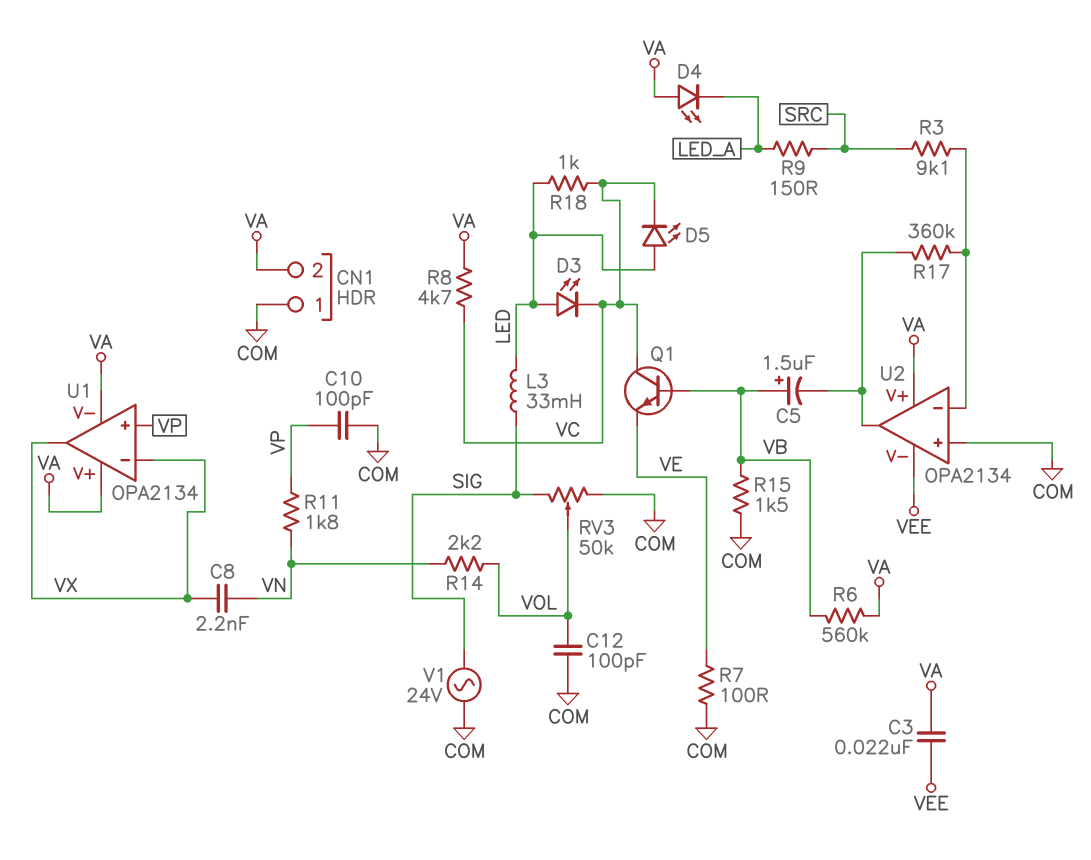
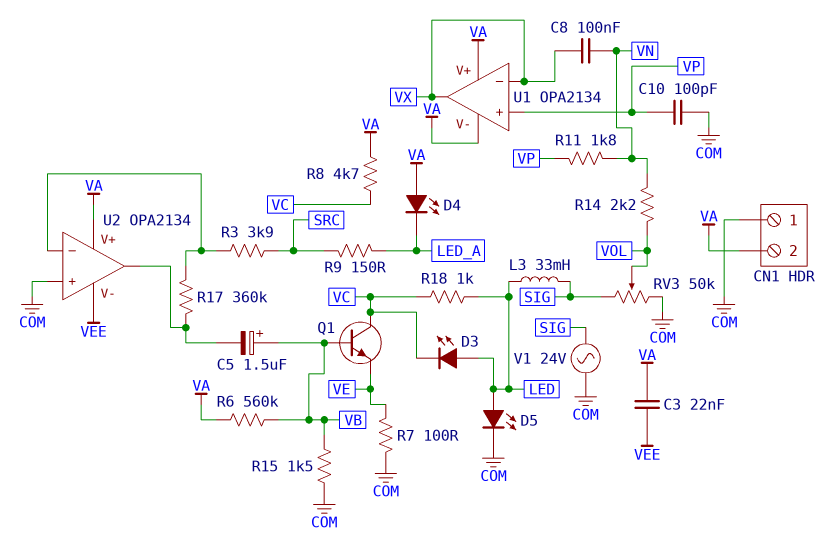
C8: 2.2nF (VN, VX) -> 100nF (VN, VX)
C12: 100pF (COM, VOL) -> none
D5: LED (A LED, K VC) -> LED (A LED, K COM)
R3: 9.1k (SRC, U2/in-) -> 3.9k (SRC, U2/in-)

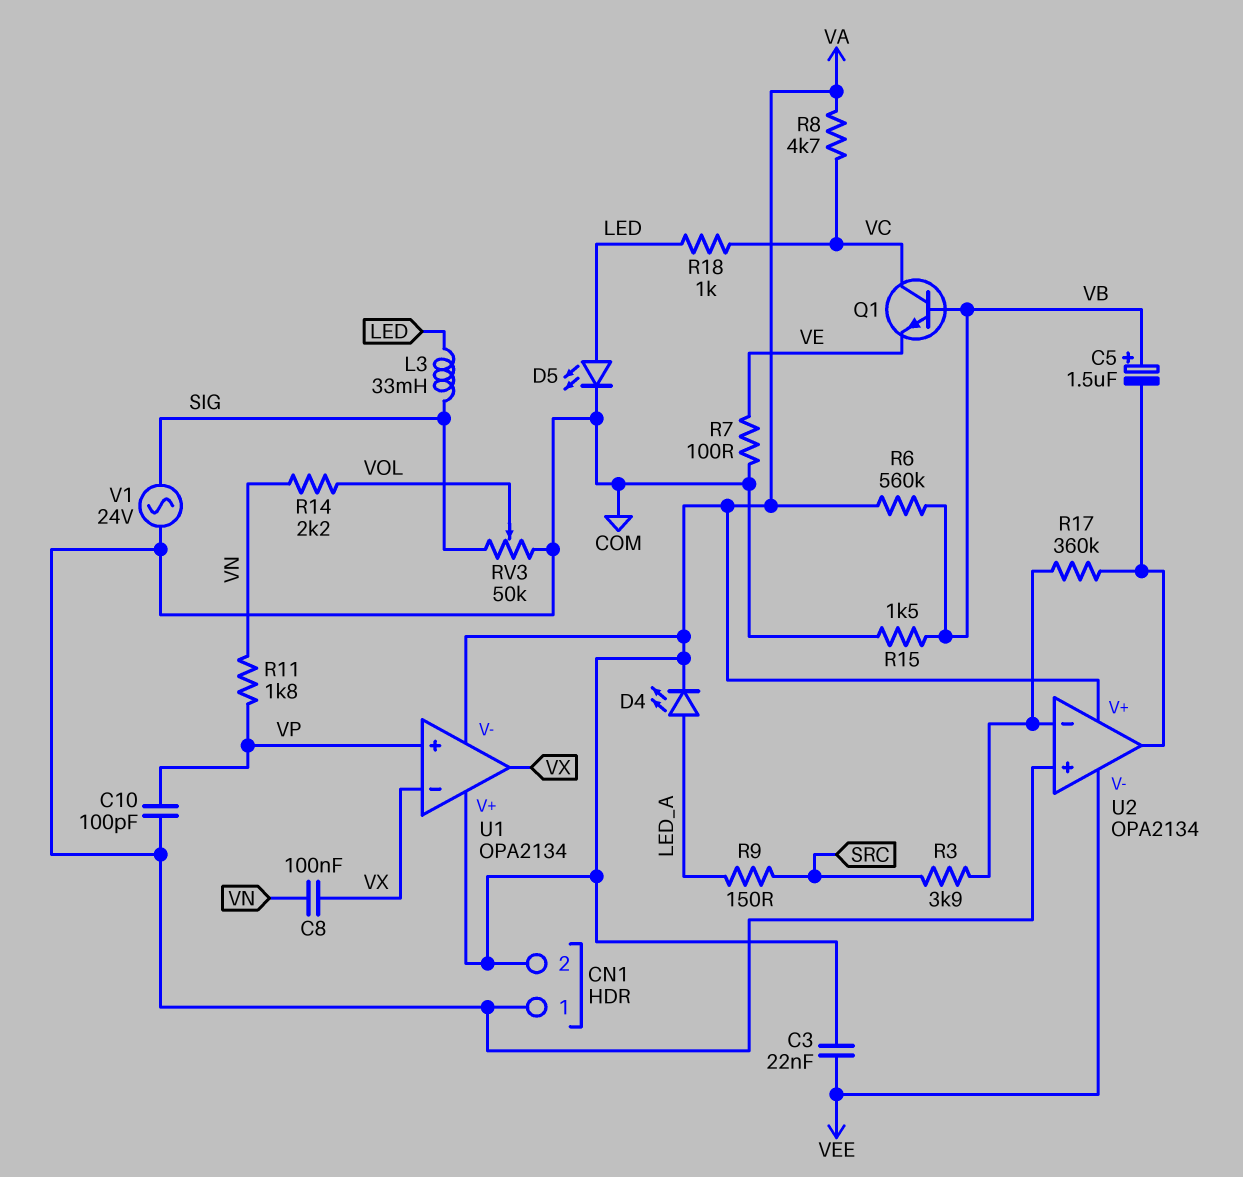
D3: LED (A LED, K VC) -> none
D4: LED (A VA, K LED_A) -> LED (A LED_A, K VA)

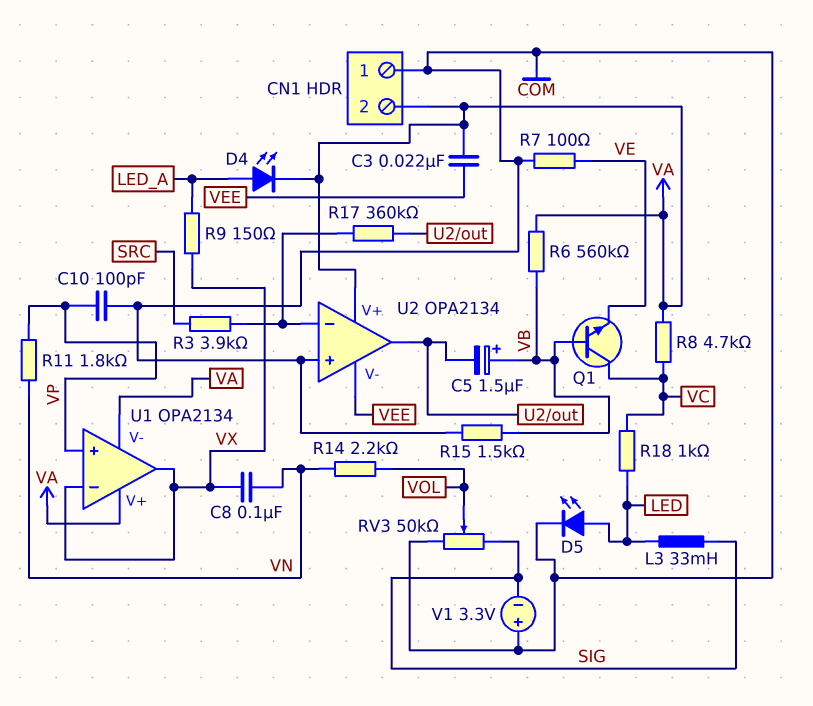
R9: 150 (LED_A, SRC) -> 150 (LED_A, VX)
V1: AC 24V (COM, SIG) -> 3.3V (plus COM, minus SIG)

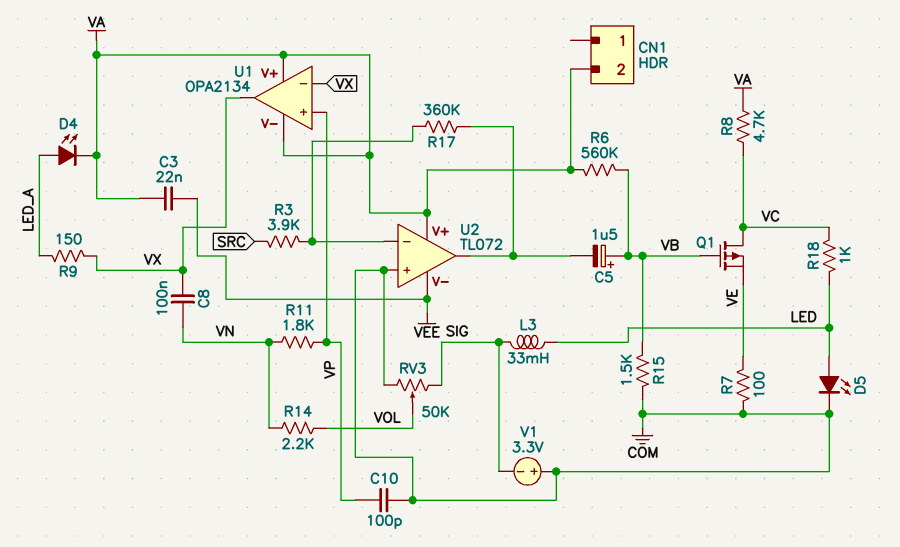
CN1 pin 1: COM -> none
Q1: NPN (B VB, C VC, E VE) -> PMOS (G VB, D VC, S VE)
U2: OPA2134 -> TL072

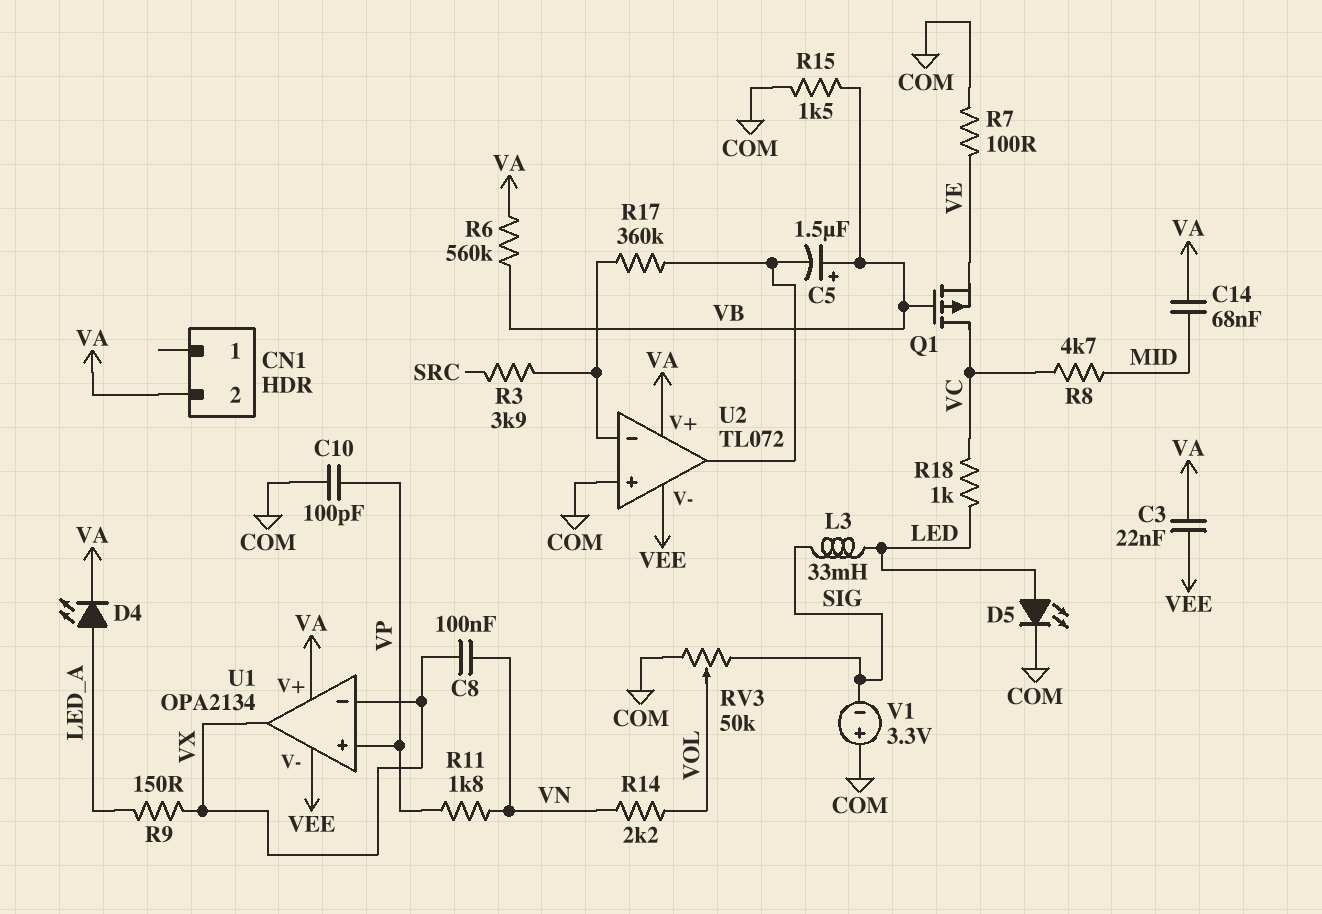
C14: none -> 68nF (MID, VA)
R8: 4.7k (VA, VC) -> 4.7k (MID, VC)
U1 pin V-: VA -> VEE

